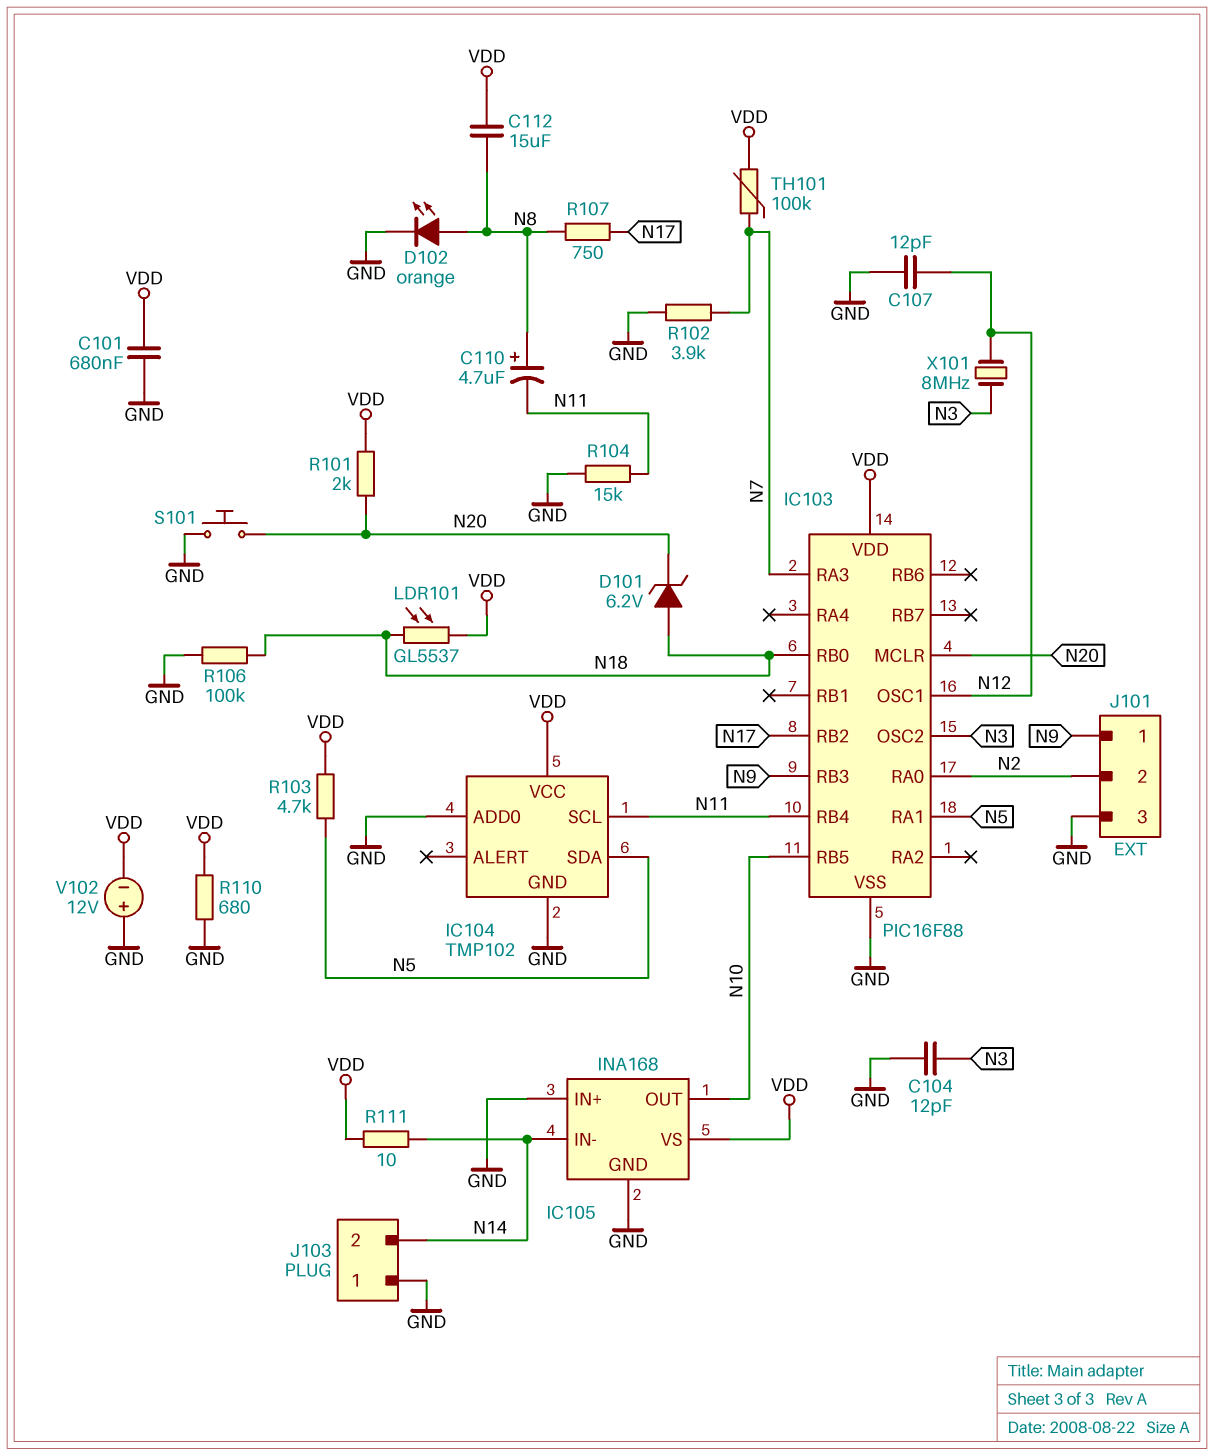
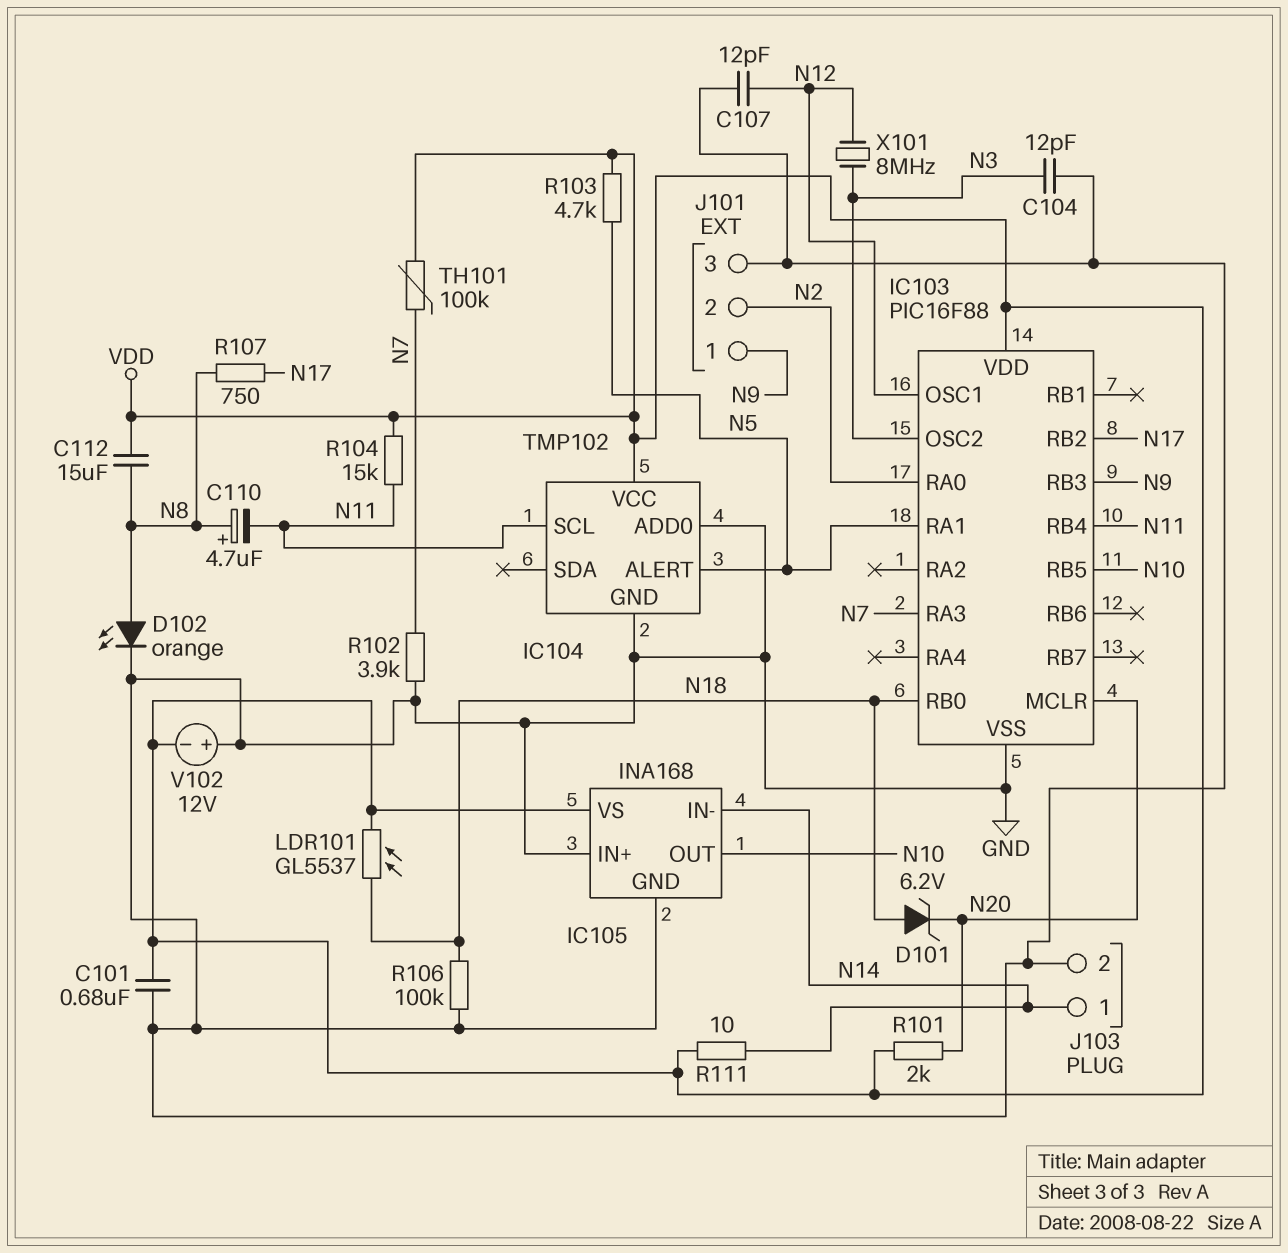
IC104 pin ALERT: none -> N5
IC104 pin SDA: N5 -> none
J103 pin 1: GND -> N14
J103 pin 2: N14 -> GND
R104: 15k (GND, N11) -> 15k (N11, VDD)
R110: 680 (GND, VDD) -> none
S101: button (GND, N20) -> none

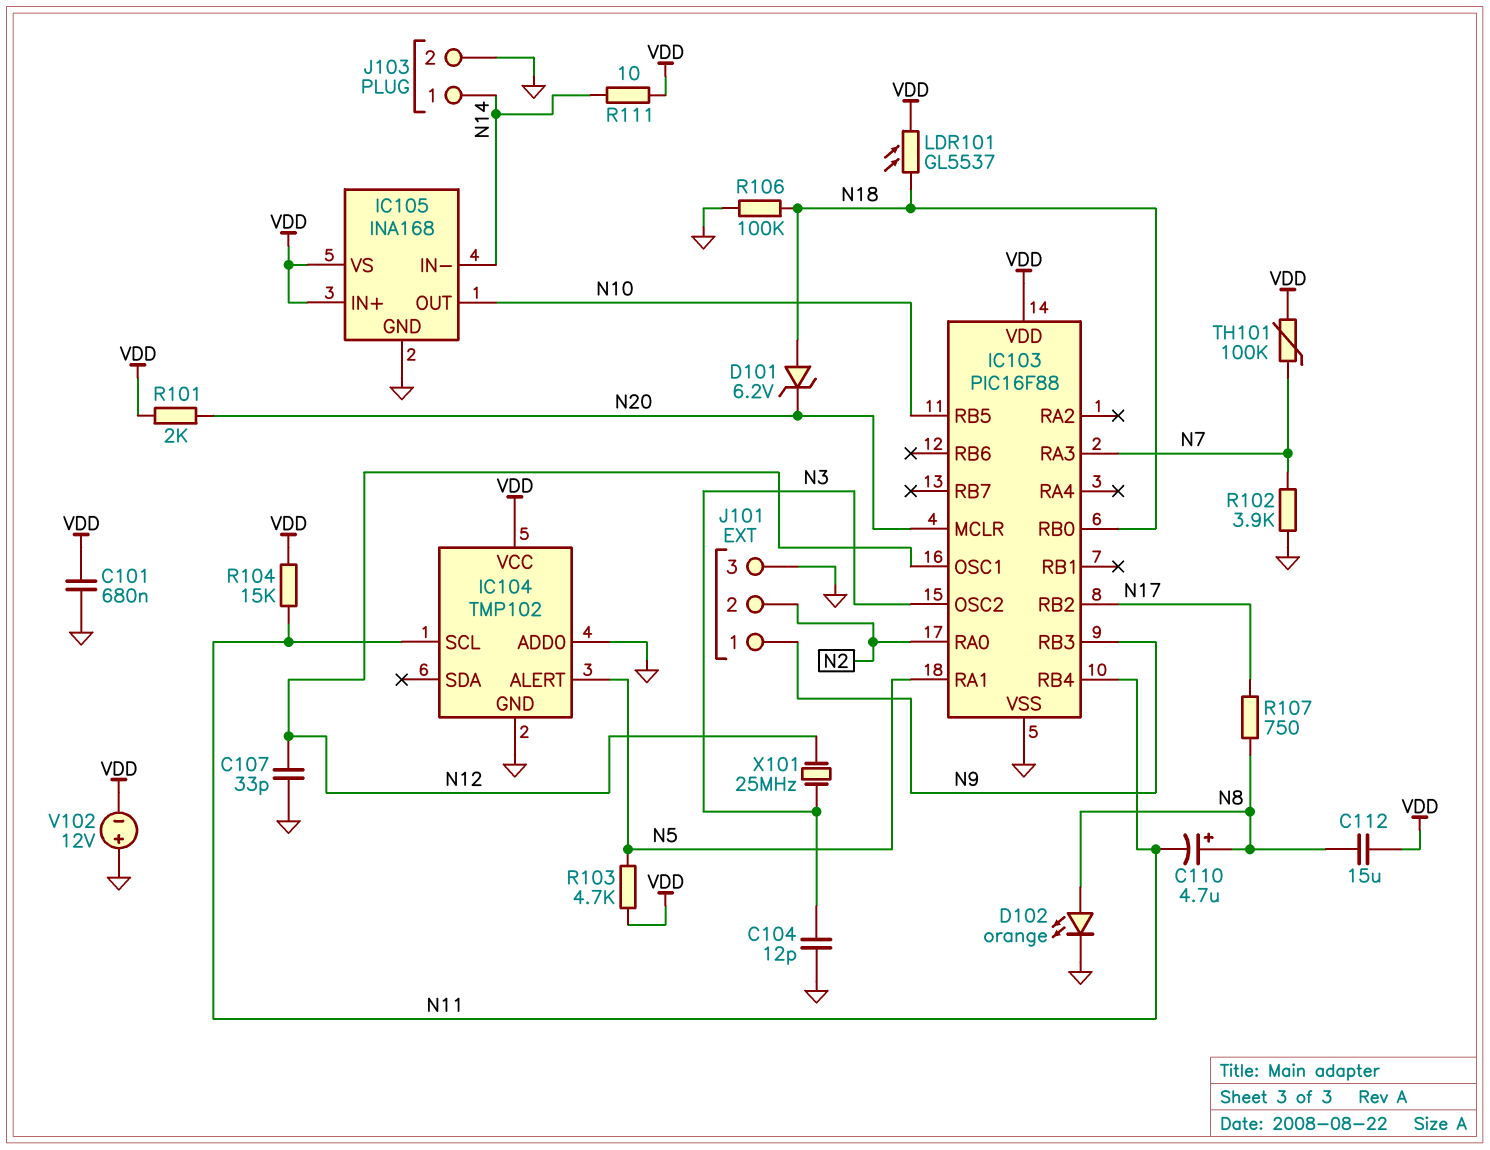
C107: 12pF (GND, N12) -> 33pF (GND, N12)
IC105 pin IN+: GND -> VDD
X101: 8MHz (N3, N12) -> 25MHz (N3, N12)

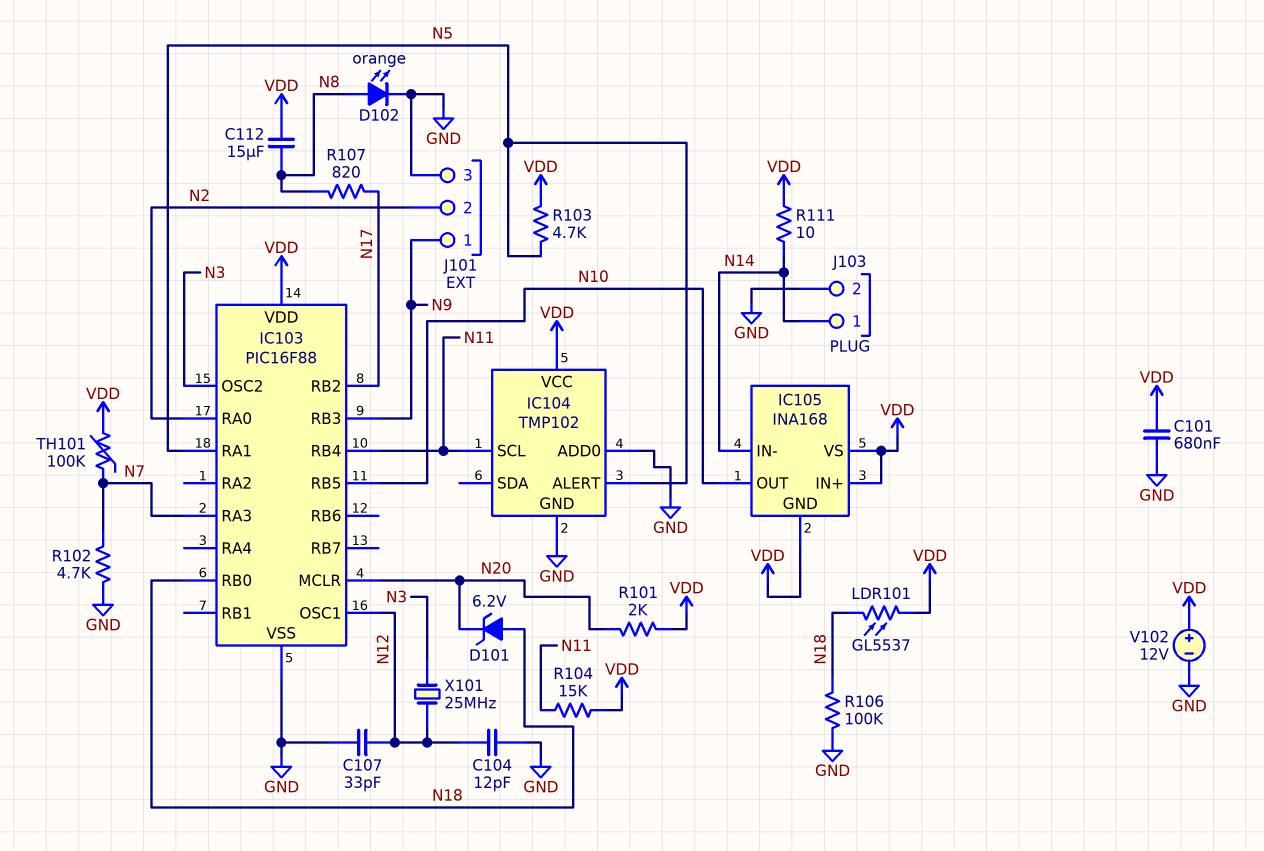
C104: 12pF (GND, N3) -> 12pF (GND, N12)
C110: 4.7uF (plus N8, minus N11) -> none
IC105 pin GND: GND -> VDD
R102: 3.9k (GND, N7) -> 4.7k (GND, N7)
R107: 750 (N8, N17) -> 820 (N8, N17)
V102: 12V (plus GND, minus VDD) -> 12V (plus VDD, minus GND)

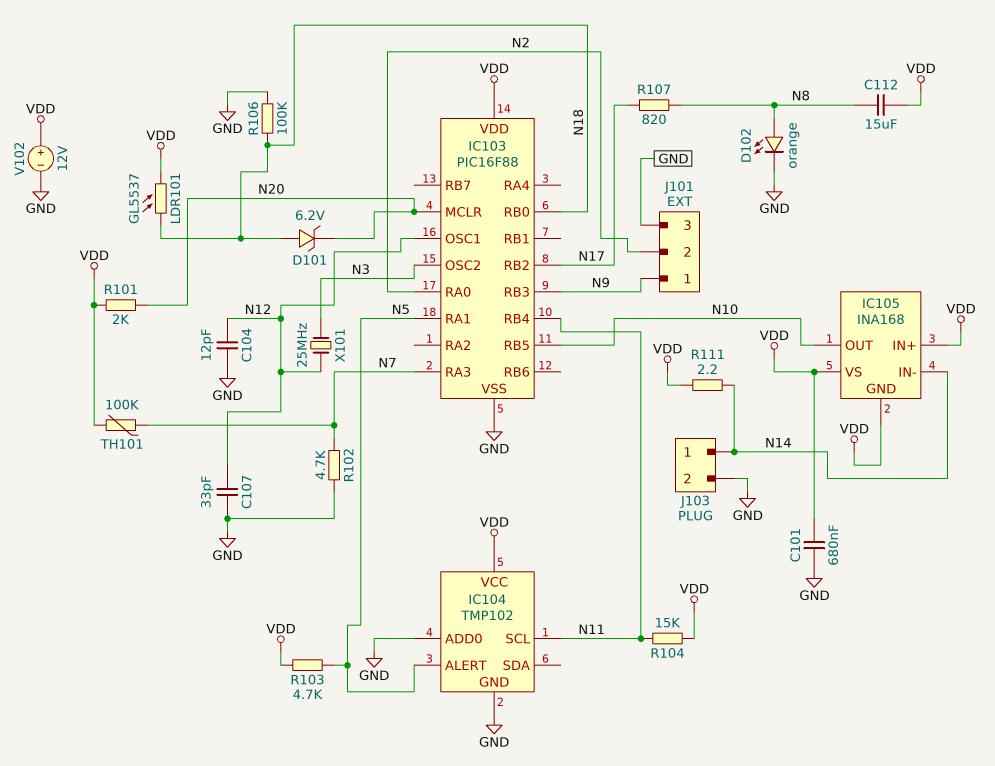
R111: 10 (N14, VDD) -> 2.2 (N14, VDD)

